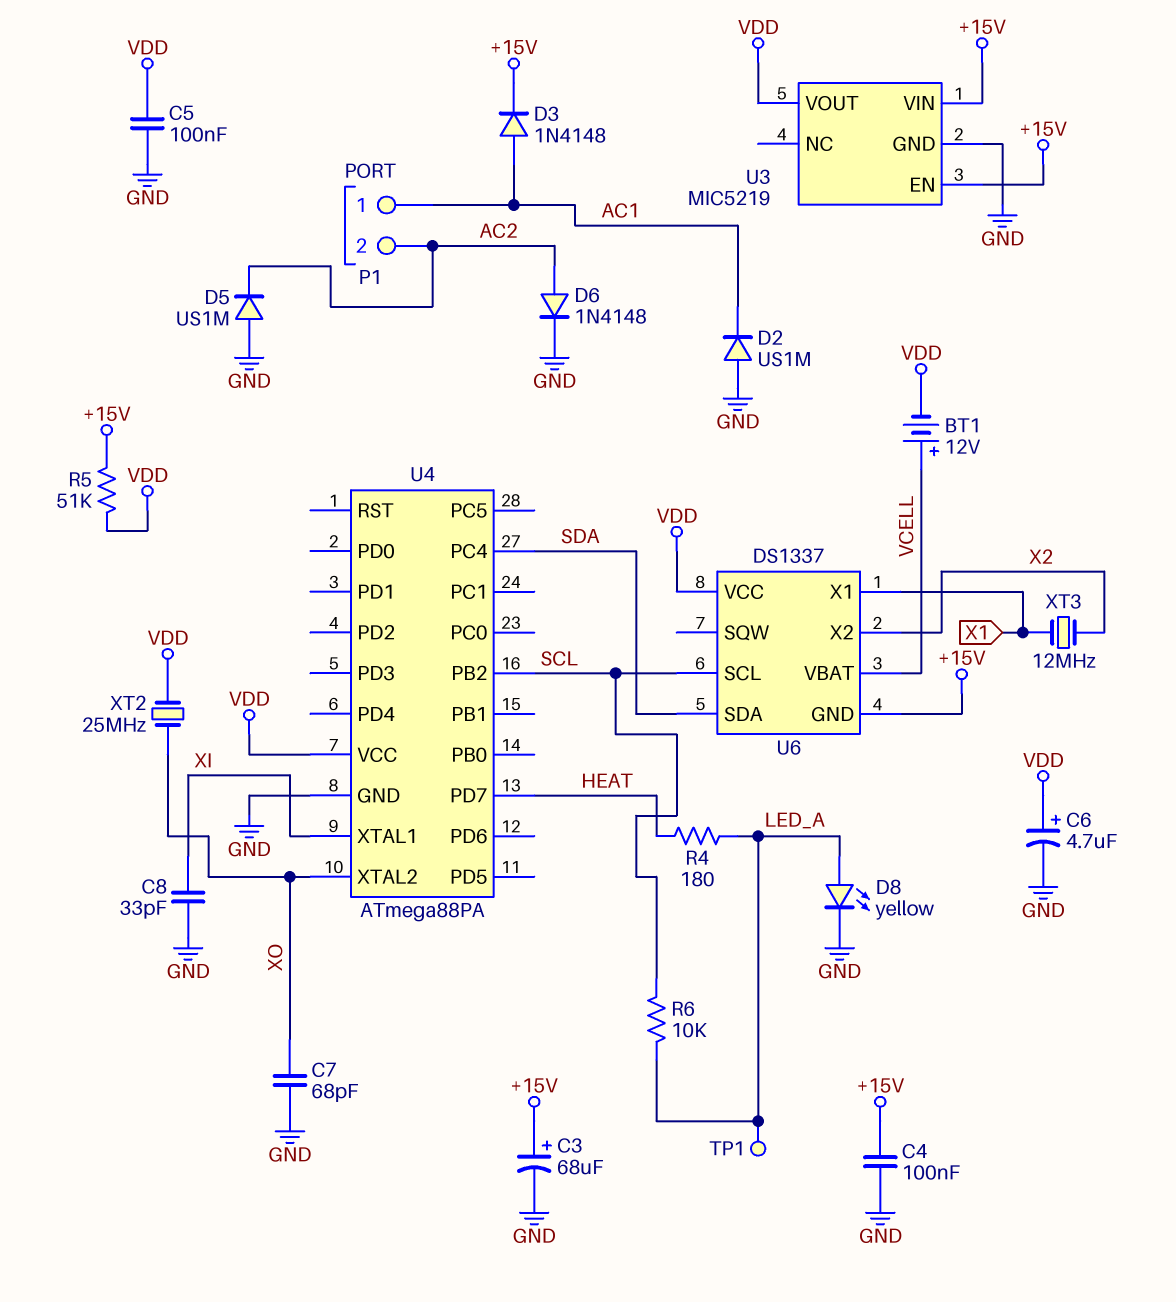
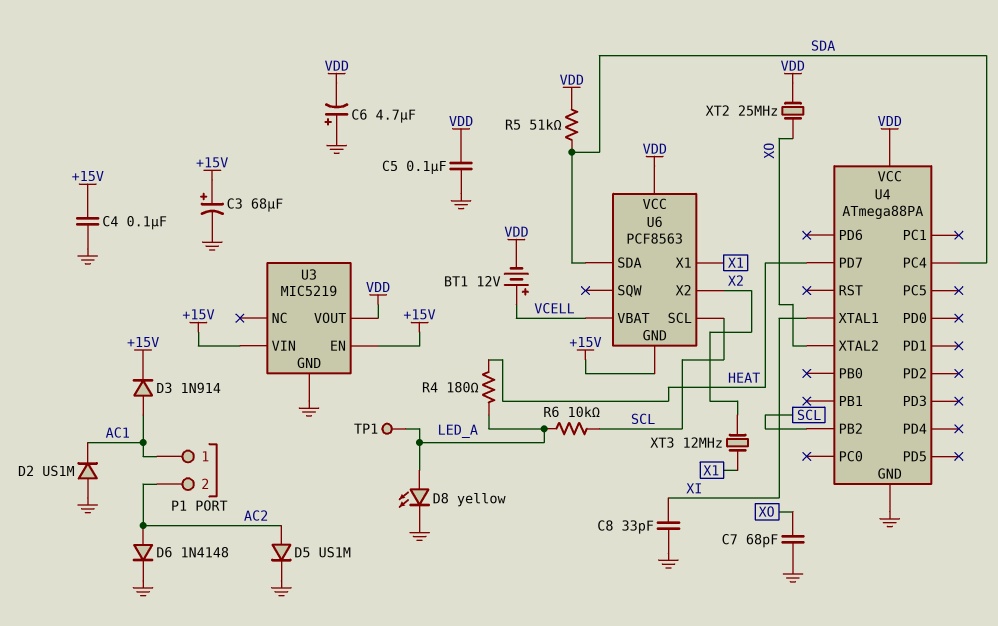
C6: 4.7uF (plus VDD, minus GND) -> 4.7uF (plus GND, minus VDD)
D3: diode 1N4148 (A AC1, K +15V) -> diode 1N914 (A AC1, K +15V)
D5: diode US1M (A GND, K AC2) -> diode US1M (A AC2, K GND)
R5: 51k (+15V, VDD) -> 51k (SDA, VDD)
U6: DS1337 -> PCF8563

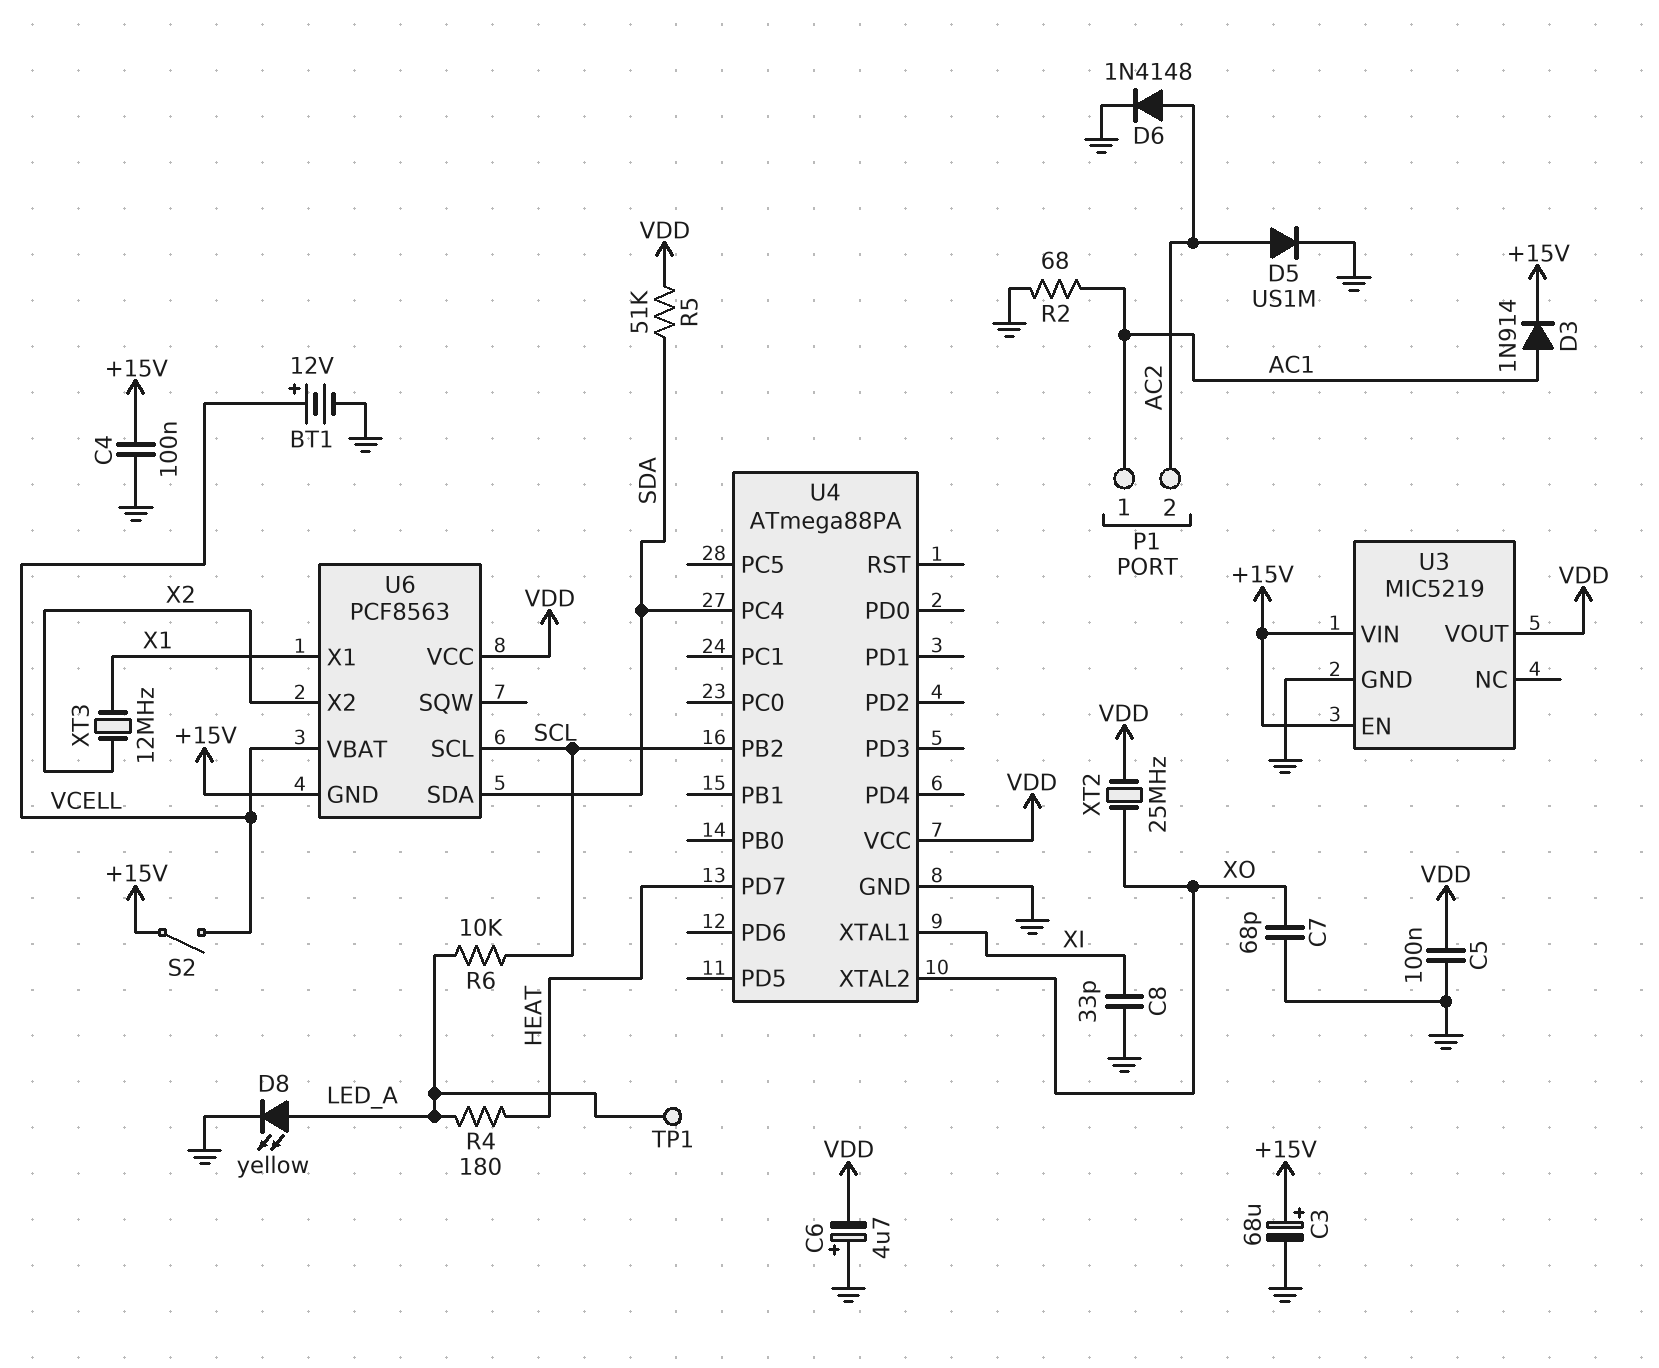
BT1: 12V (plus VCELL, minus VDD) -> 12V (plus VCELL, minus GND)
D2: diode US1M (A GND, K AC1) -> none
R2: none -> 68 (AC1, GND)
S2: none -> switch (+15V, VCELL)

